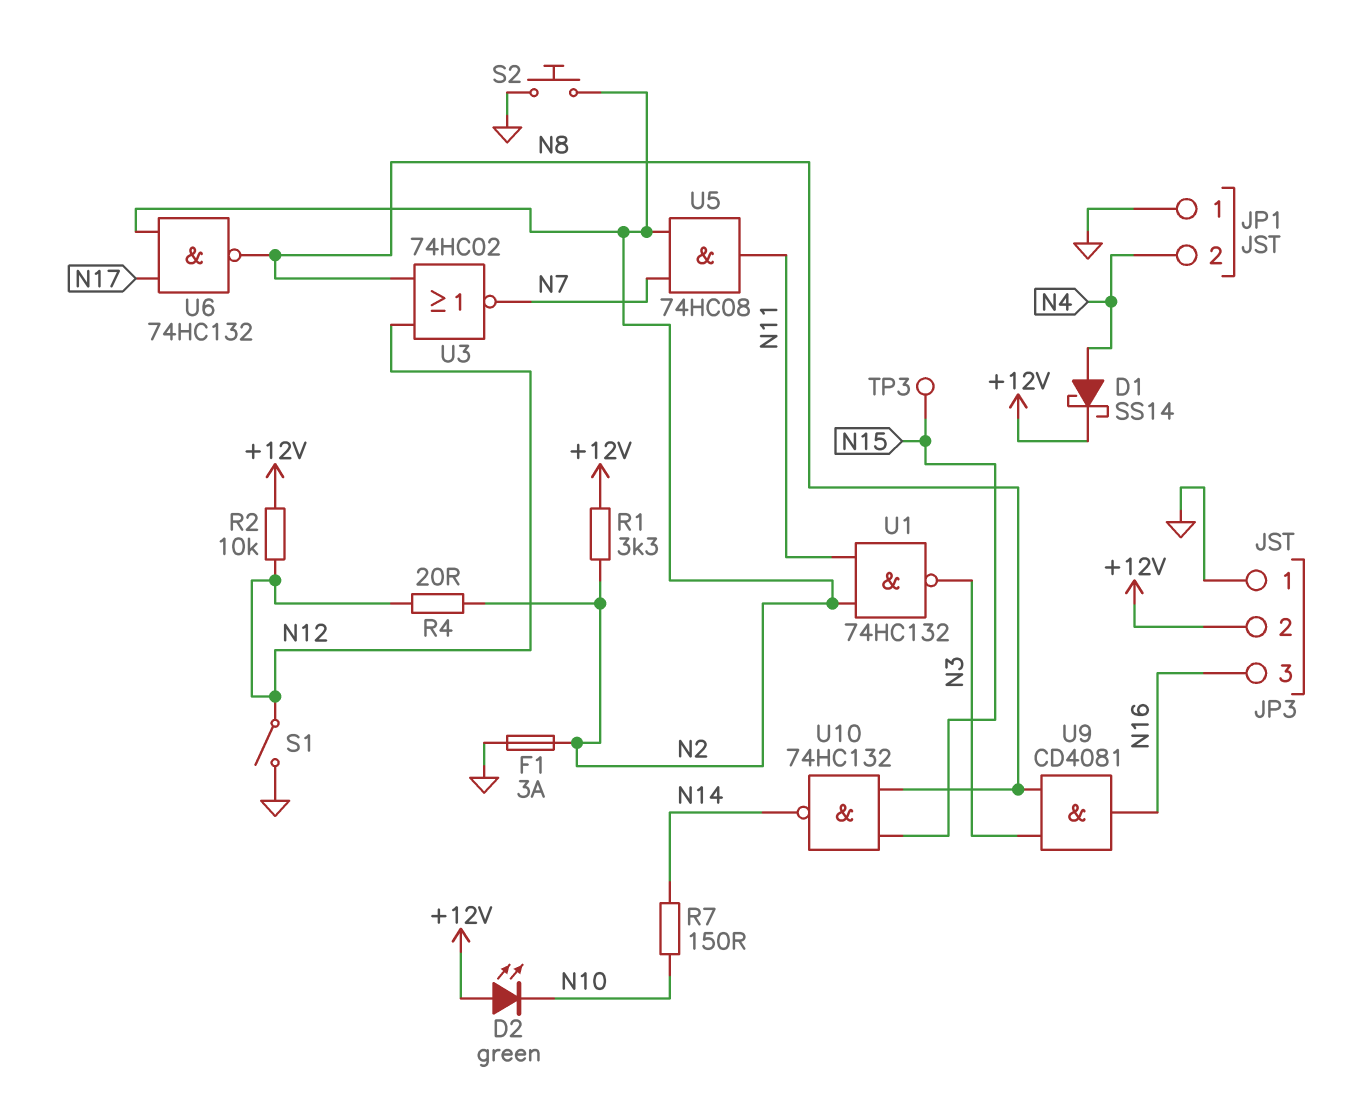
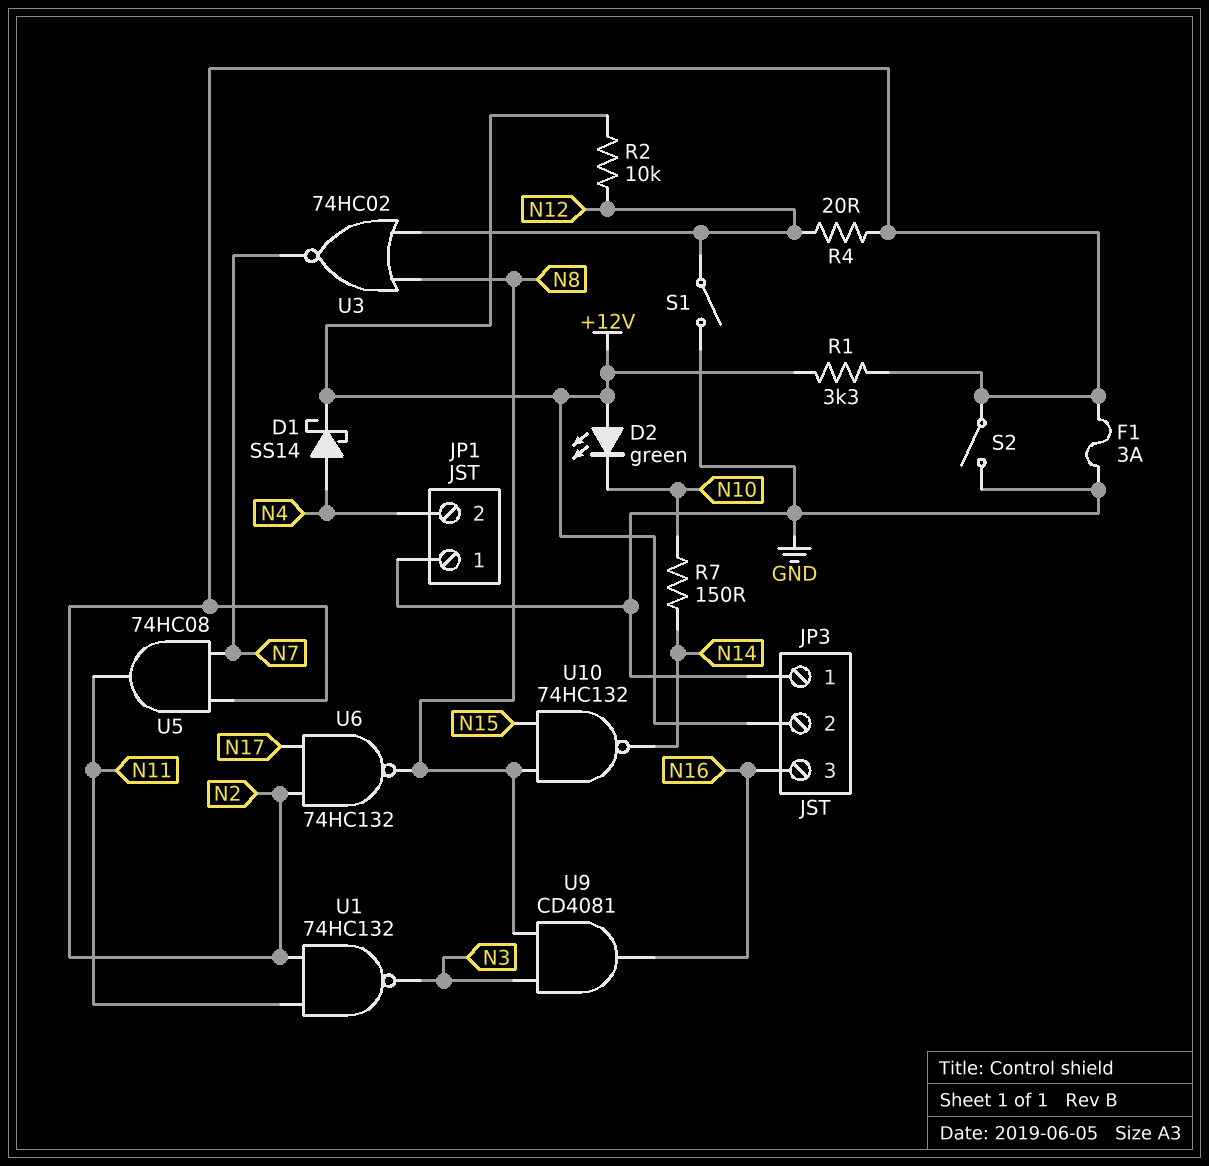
S2: button (GND, N2) -> switch (GND, N2)
TP3: test point (N15) -> none

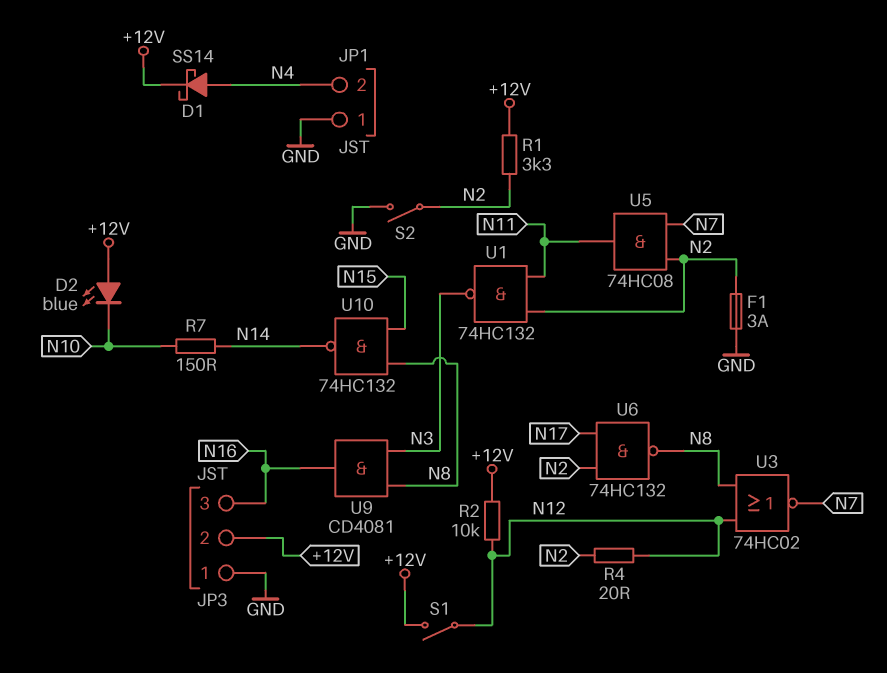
D2: LED green (A +12V, K N10) -> LED blue (A +12V, K N10)
S1: switch (GND, N12) -> switch (+12V, N12)

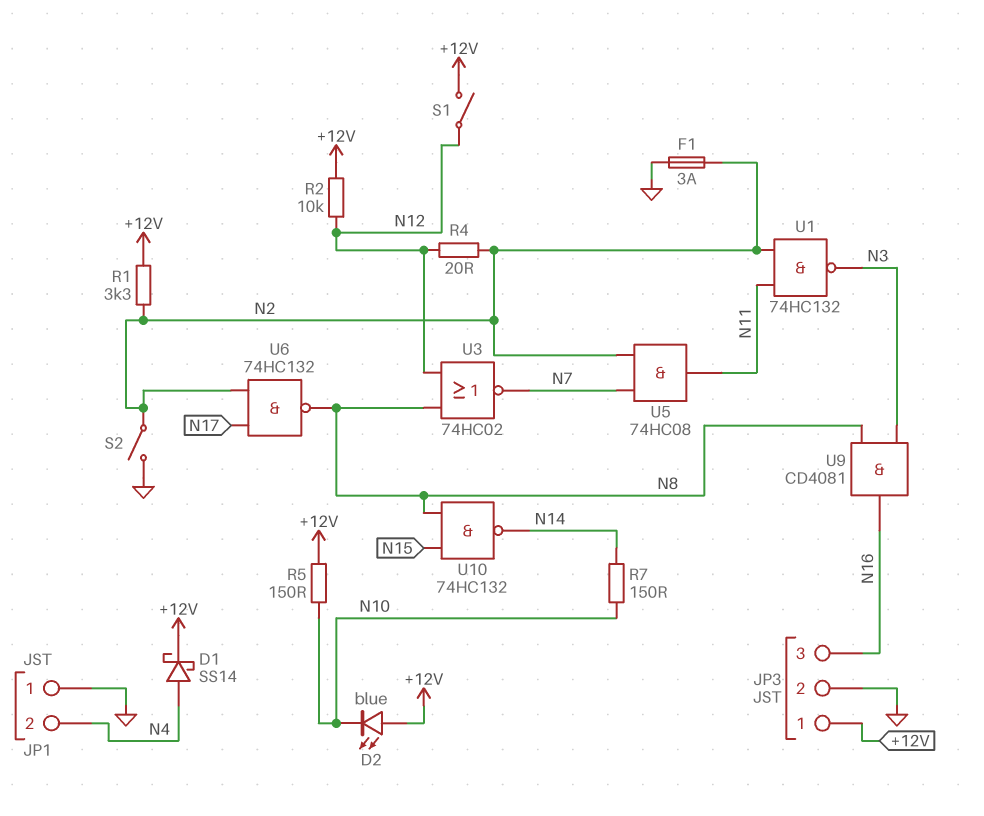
JP3 pin 1: GND -> +12V
JP3 pin 2: +12V -> GND
R5: none -> 150 (+12V, N10)

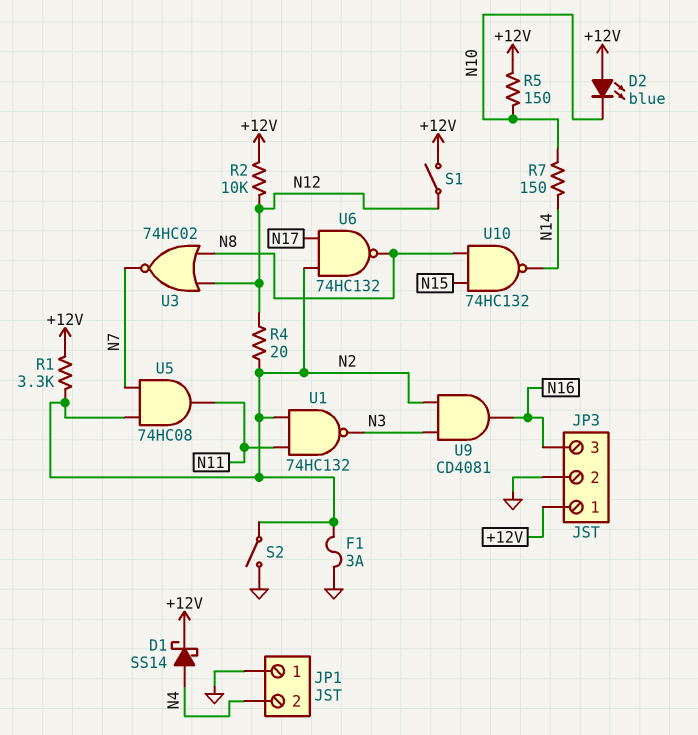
U9: AND CD4081 (in N3, in N8, out N16) -> AND CD4081 (in N2, in N3, out N16)

